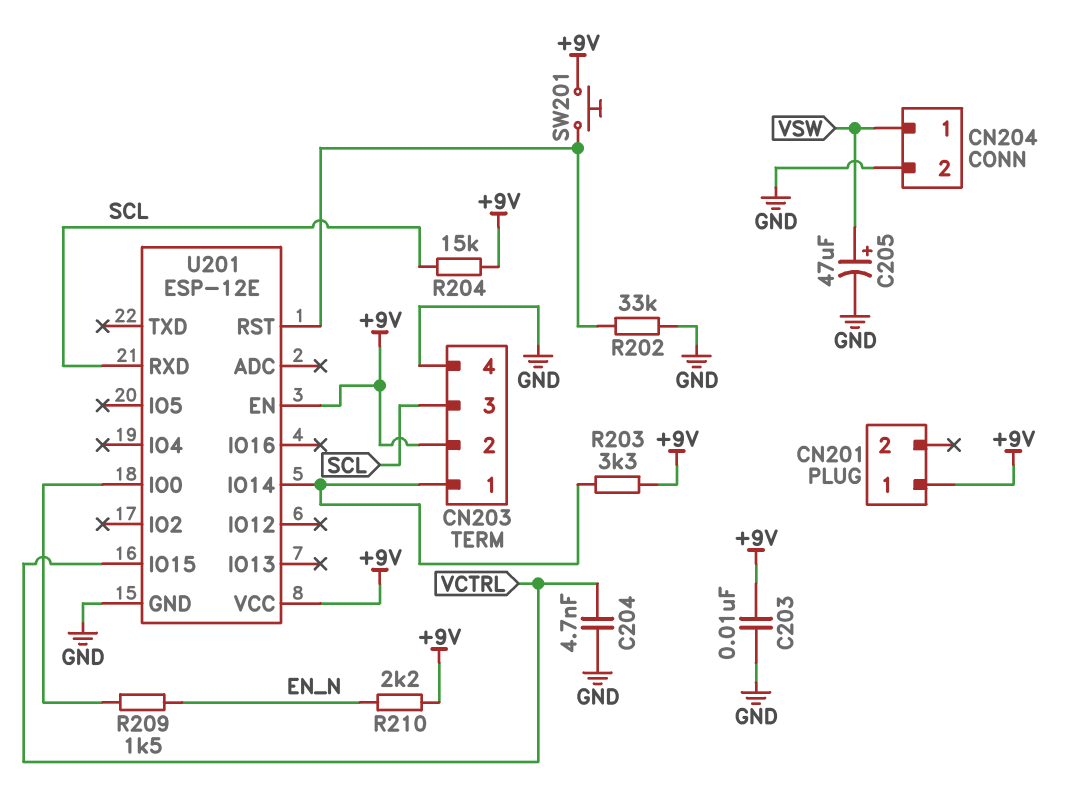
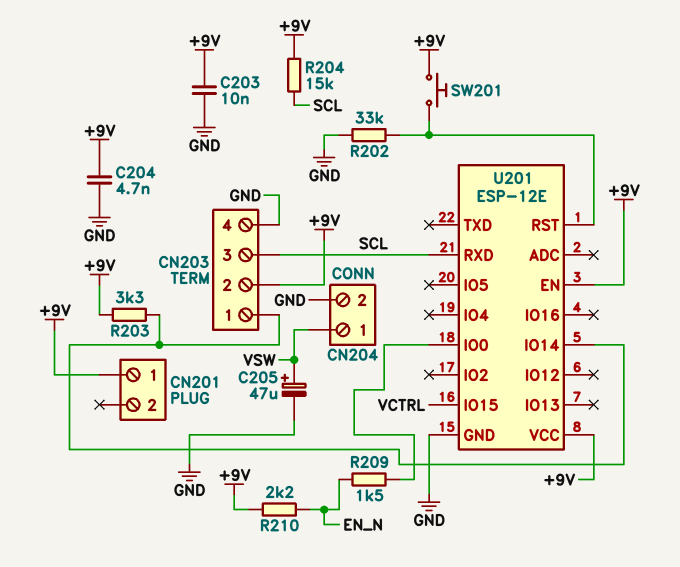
C204: 4.7nF (GND, VCTRL) -> 4.7nF (+9V, GND)

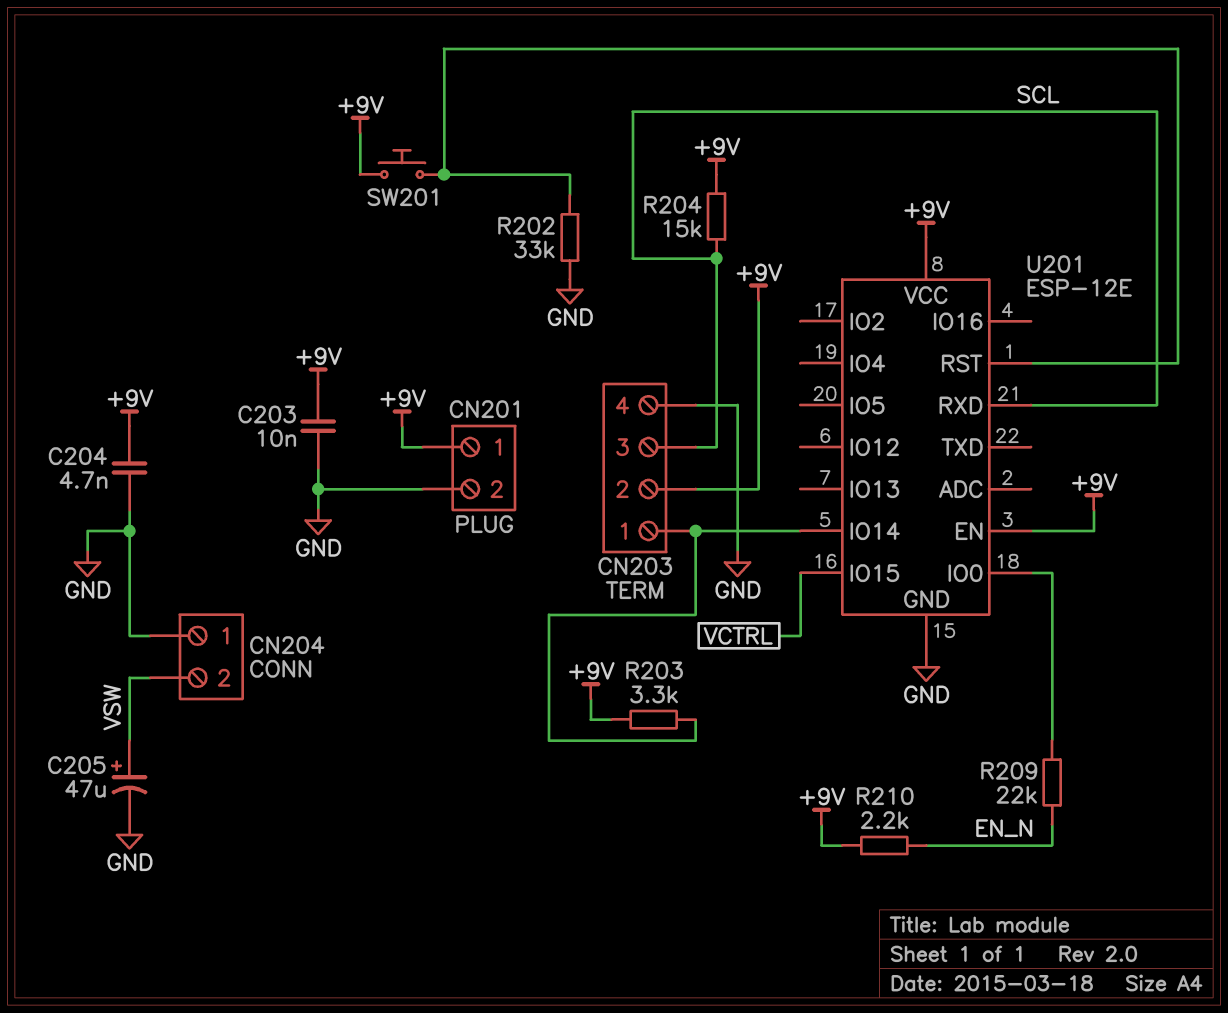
CN201 pin 2: none -> GND
CN204 pin 1: VSW -> GND
CN204 pin 2: GND -> VSW
R209: 1.5k (EN_N, U201/IO0) -> 22k (EN_N, U201/IO0)

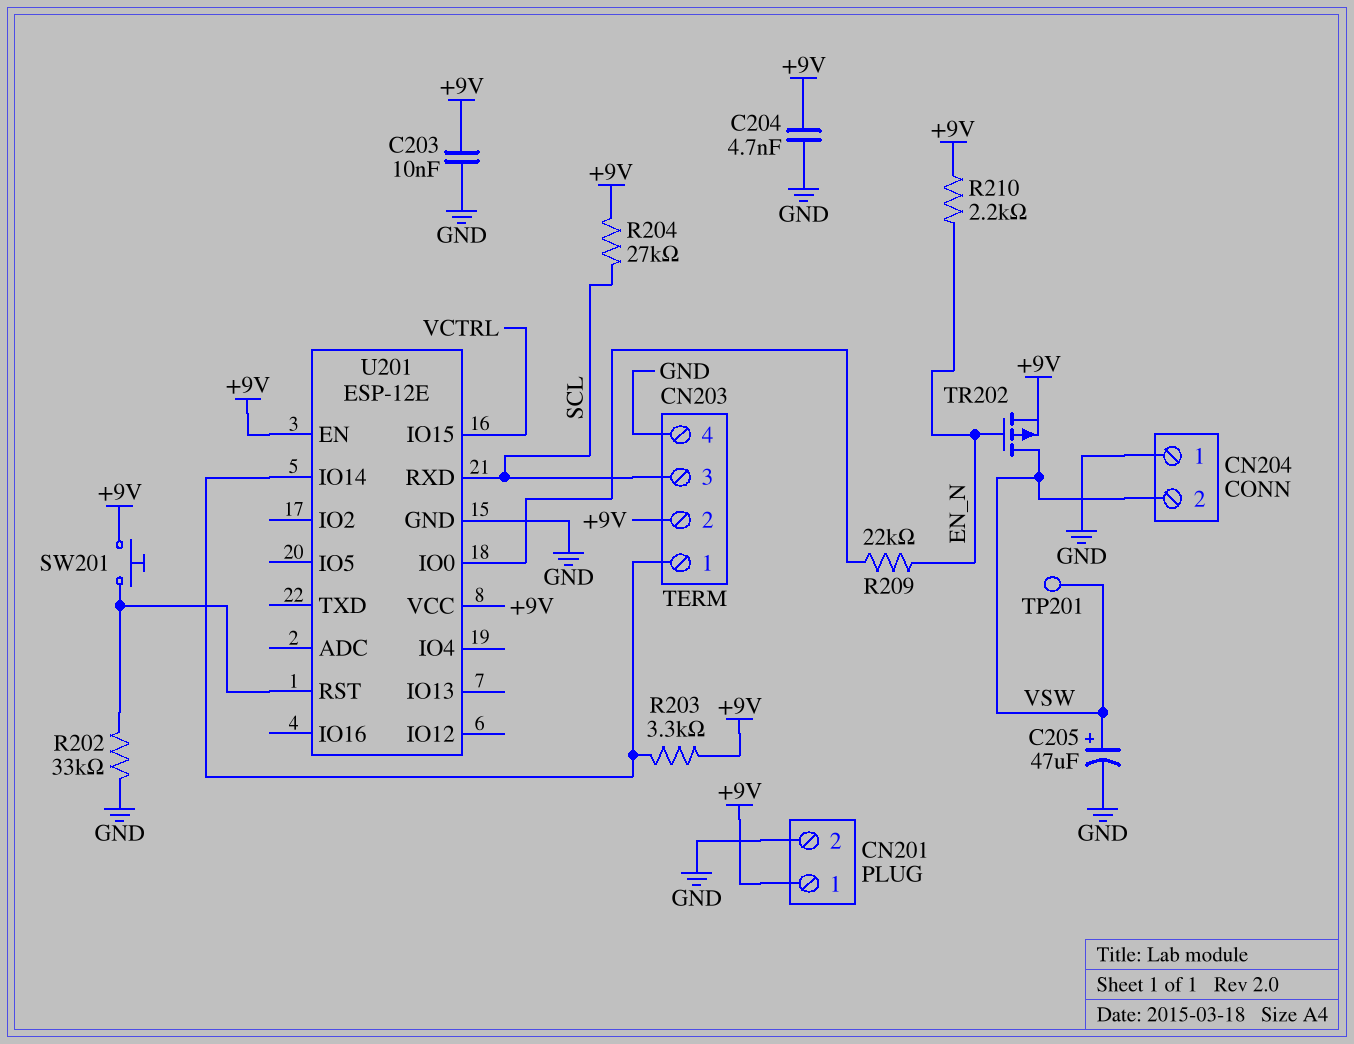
R204: 15k (+9V, SCL) -> 27k (+9V, SCL)
TP201: none -> test point (VSW)
TR202: none -> PMOS (G EN_N, D VSW, S +9V)

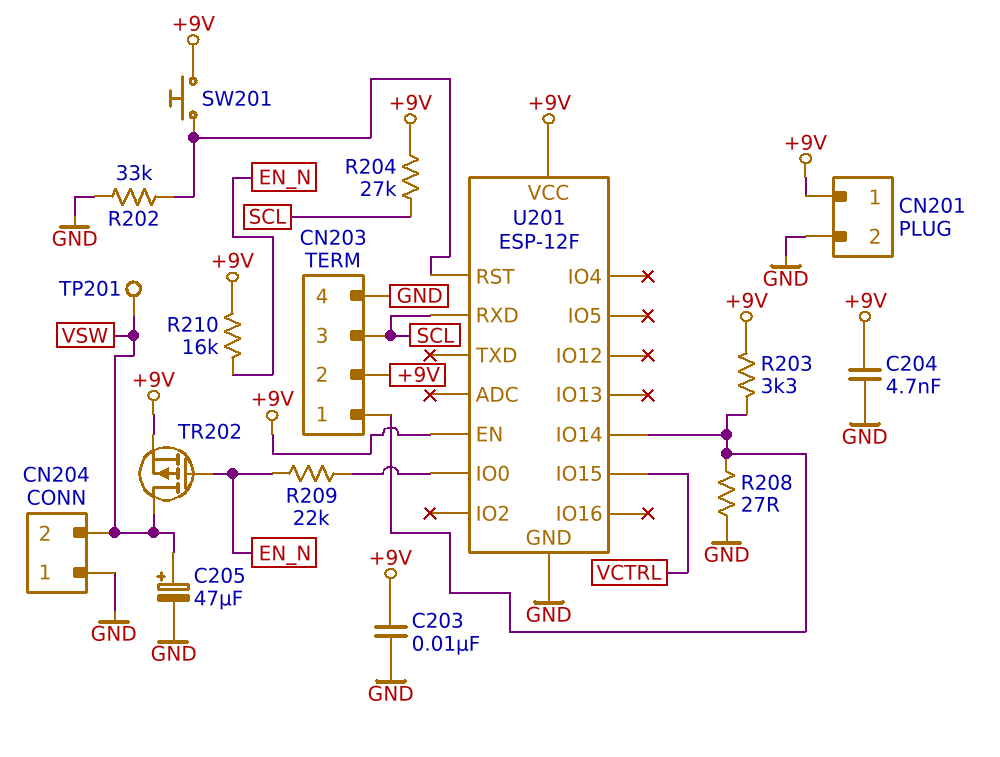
R208: none -> 27 (CN203/1, GND)
R210: 2.2k (+9V, EN_N) -> 16k (+9V, EN_N)
U201: ESP-12E -> ESP-12F

